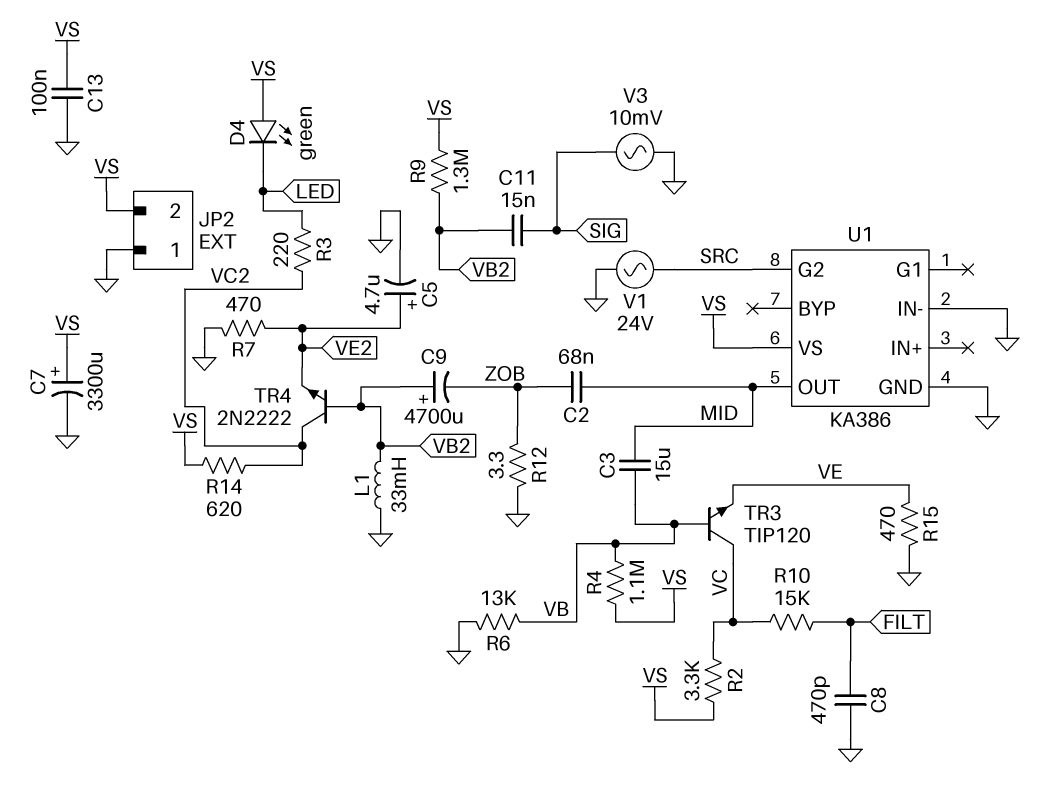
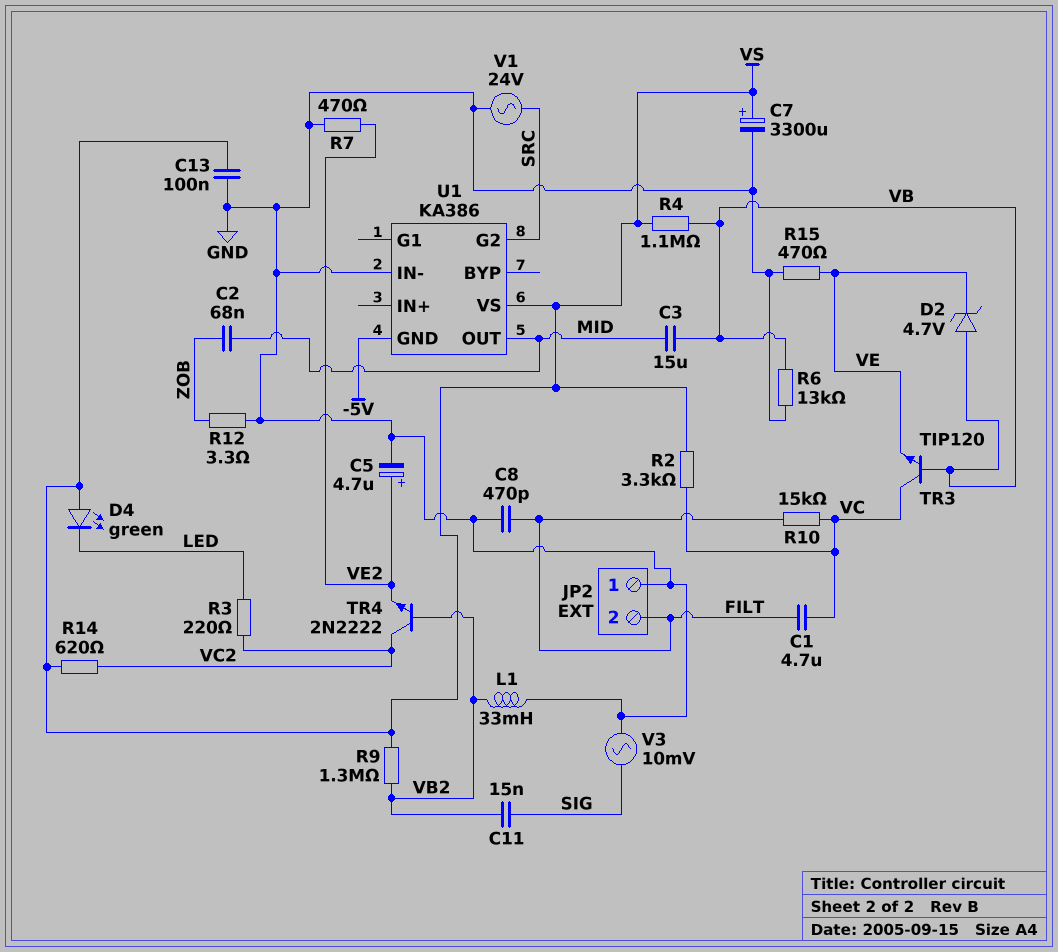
C1: none -> 4.7uF (FILT, VC)
C9: 4700uF (plus VB2, minus ZOB) -> none
D2: none -> zener 4.7V (A VB, K VE)
JP2 pin 2: VS -> FILT
U1 pin GND: GND -> -5V

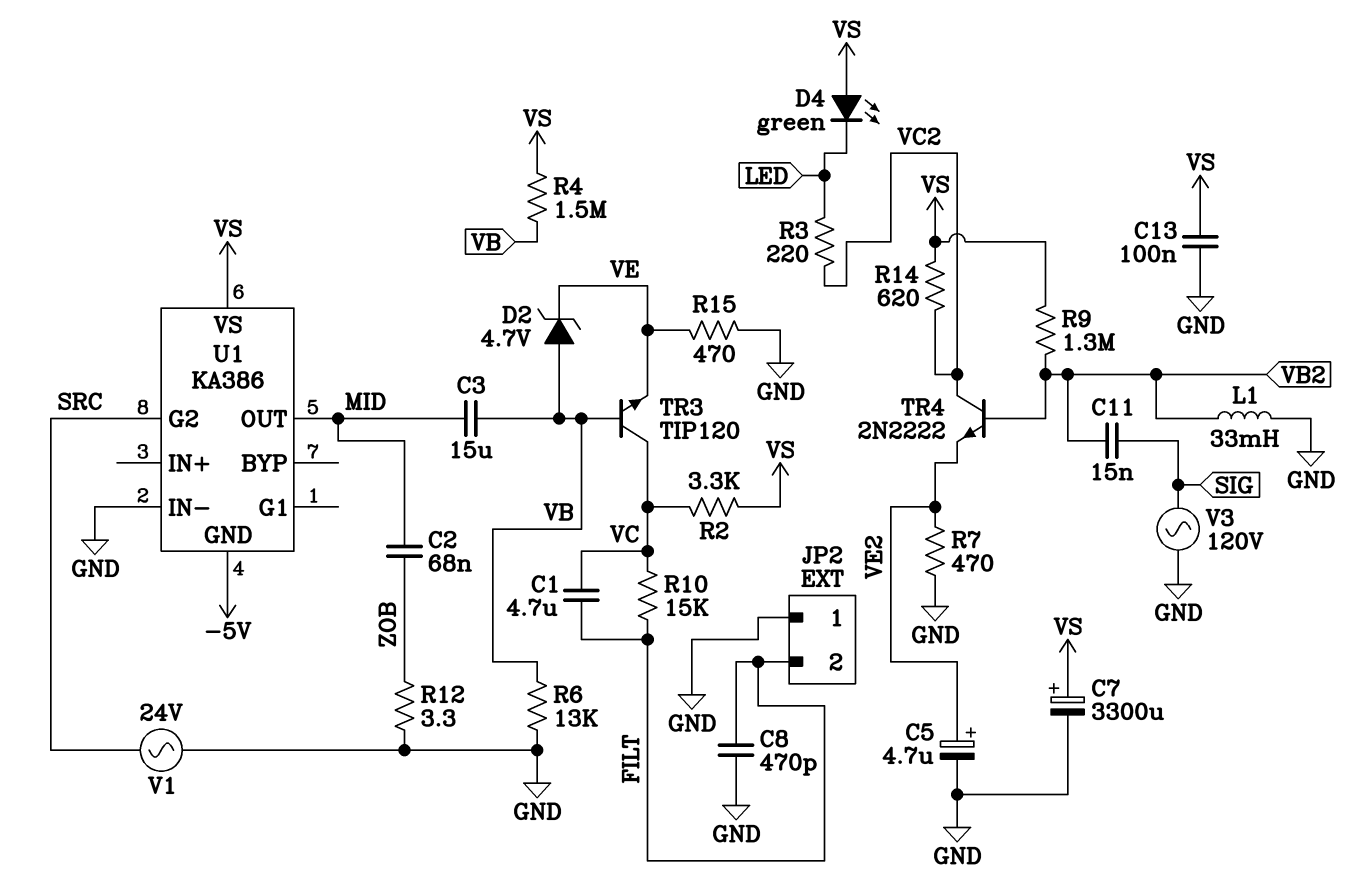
R4: 1.1M (VB, VS) -> 1.5M (VB, VS)
V3: AC 10mV (GND, SIG) -> AC 120V (GND, SIG)

